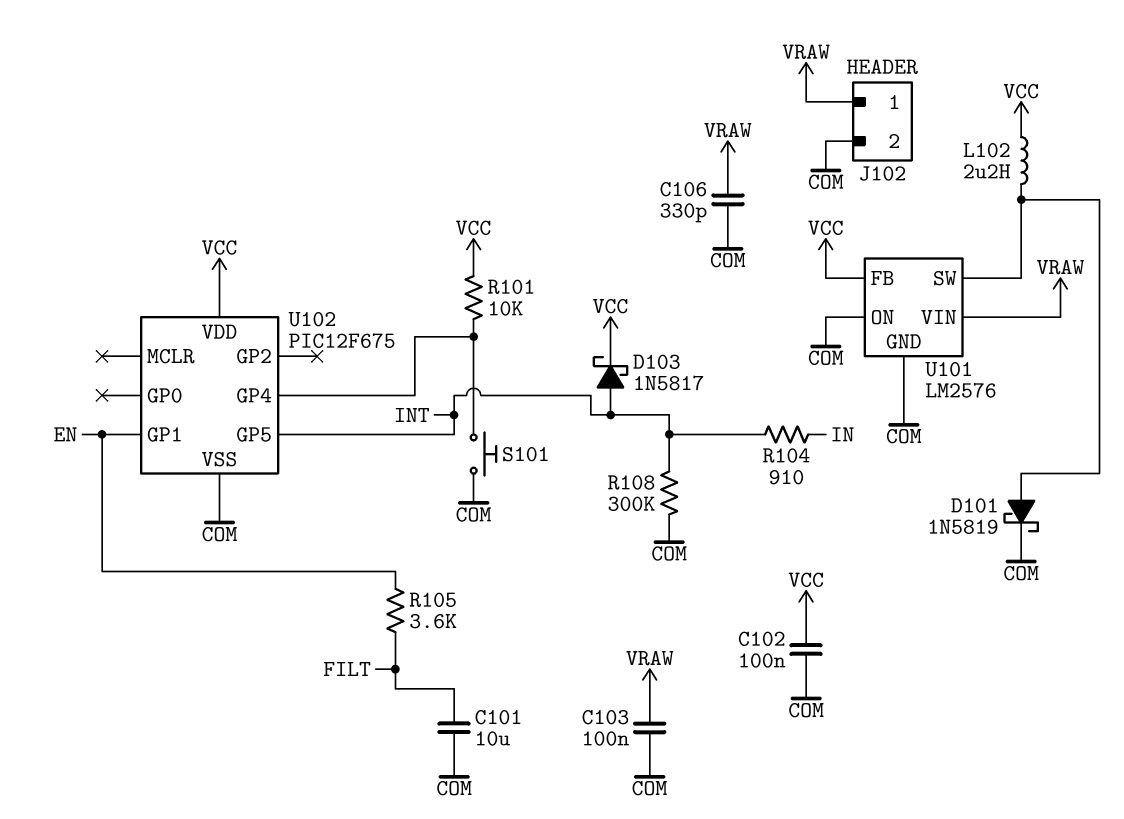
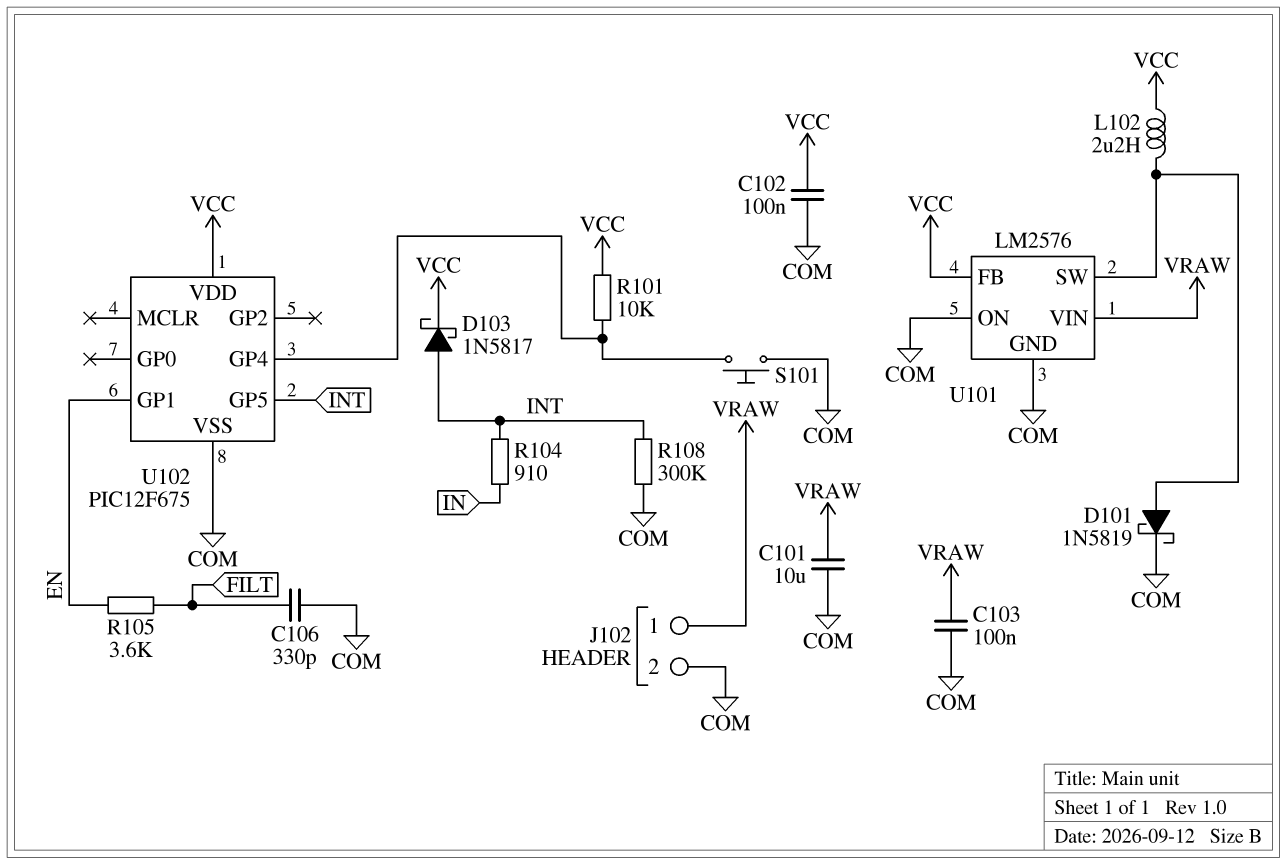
C101: 10uF (COM, FILT) -> 10uF (COM, VRAW)
C106: 330pF (COM, VRAW) -> 330pF (COM, FILT)

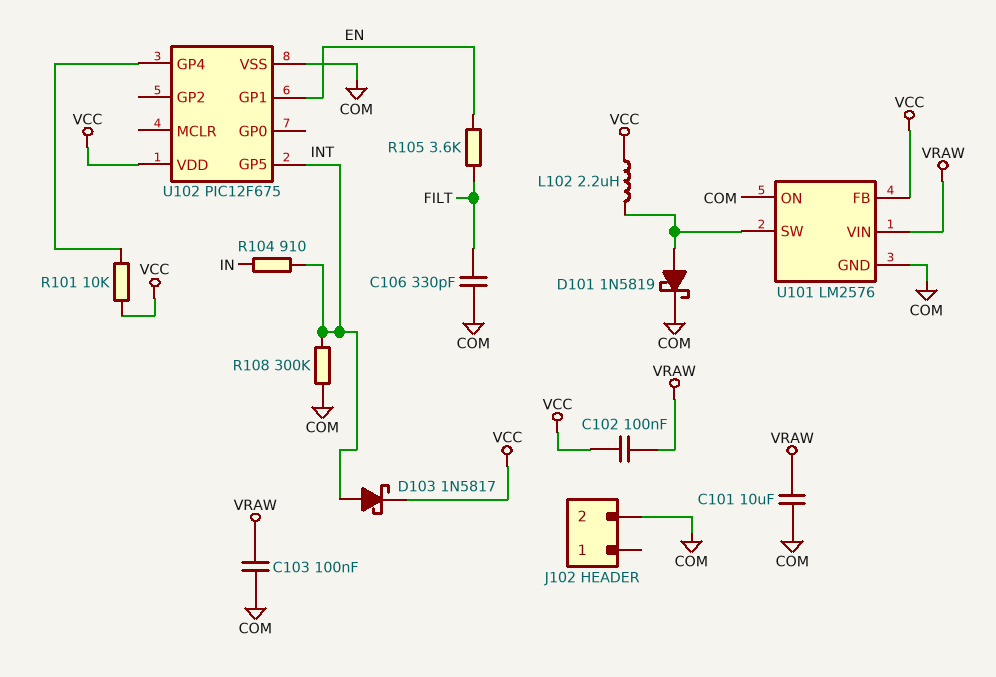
C102: 100nF (COM, VCC) -> 100nF (VCC, VRAW)
J102 pin 1: VRAW -> none
S101: button (COM, U102/GP4) -> none

